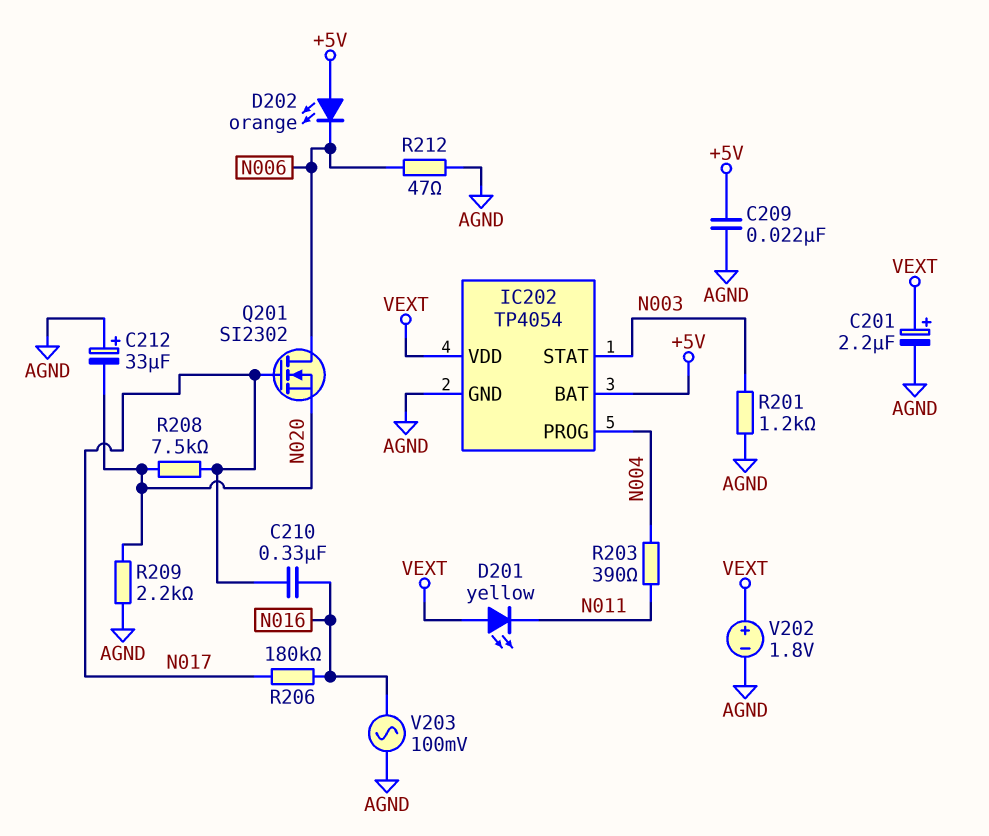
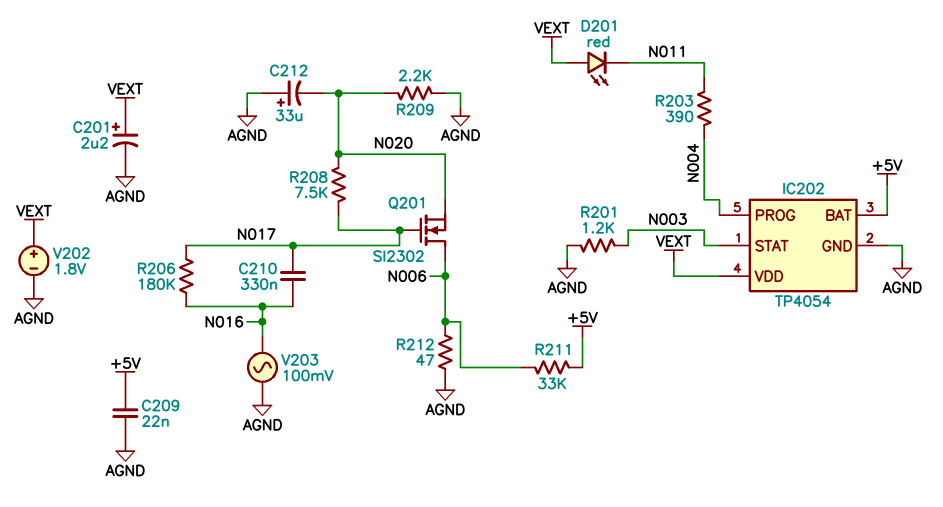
D201: LED yellow (A VEXT, K N011) -> LED red (A VEXT, K N011)
D202: LED orange (A +5V, K N006) -> none
R211: none -> 33k (+5V, N006)

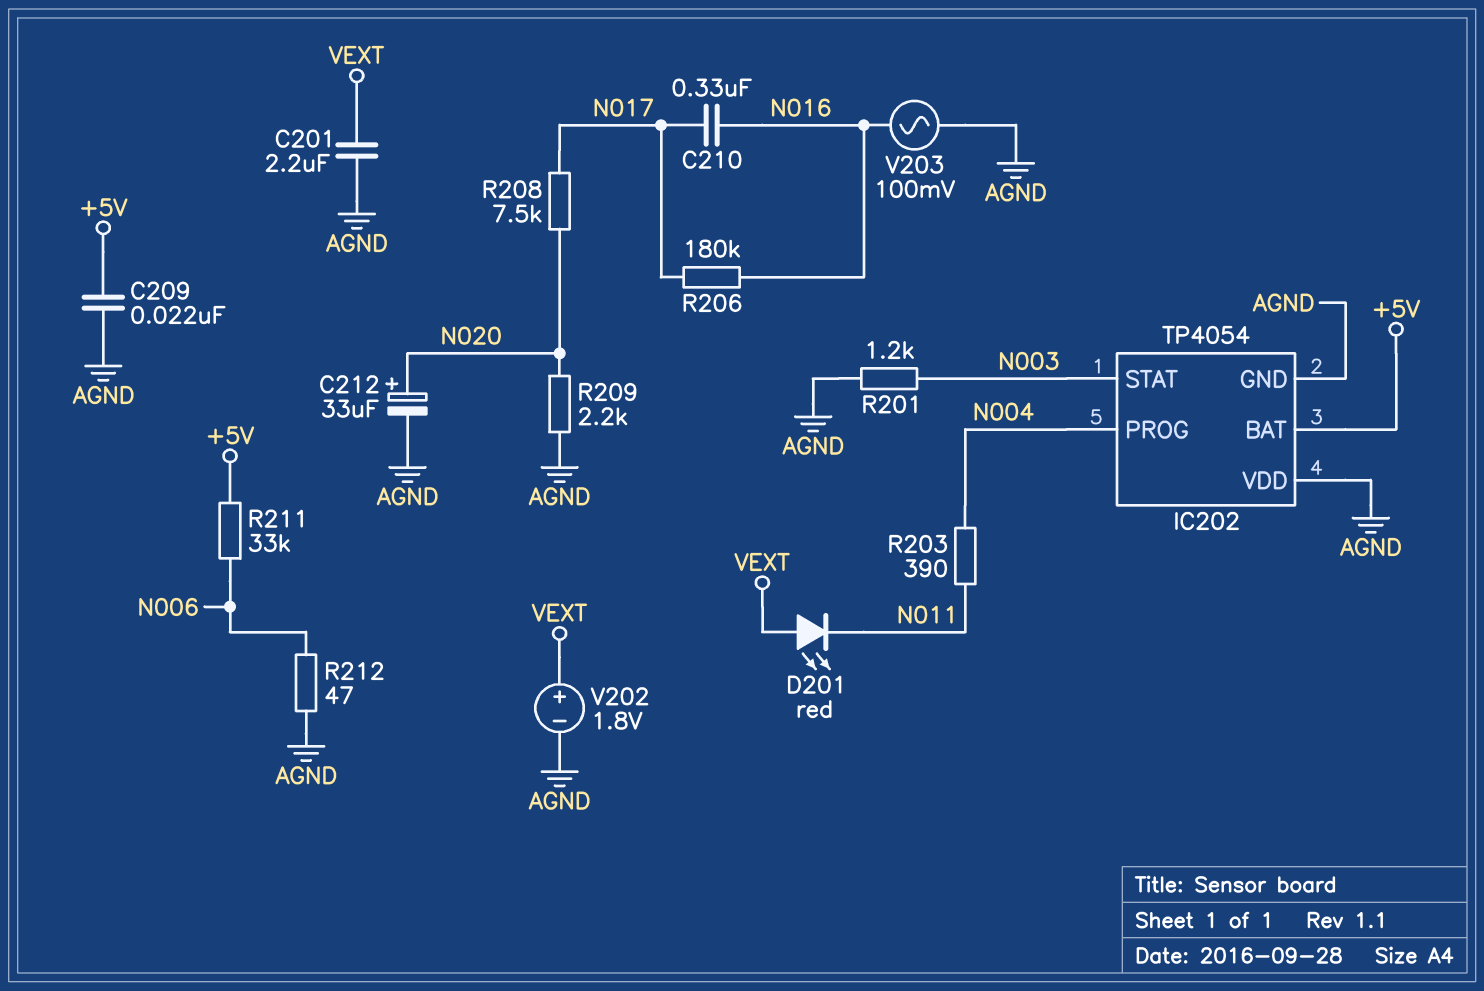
C201: 2.2uF (plus VEXT, minus AGND) -> 2.2uF (AGND, VEXT)
C212: 33uF (plus AGND, minus N020) -> 33uF (plus N020, minus AGND)
IC202 pin VDD: VEXT -> AGND
Q201: NMOS SI2302 (G N017, D N006, S N020) -> none

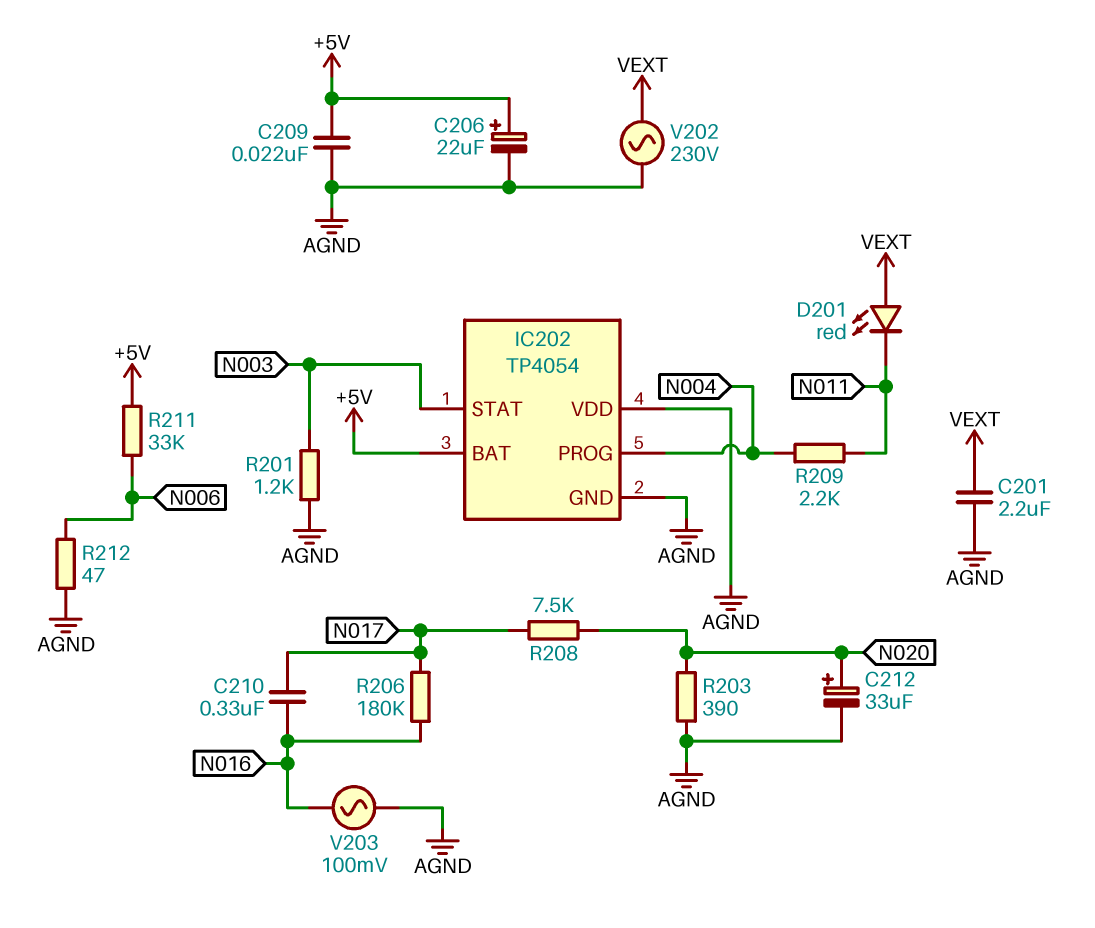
C206: none -> 22uF (plus +5V, minus AGND)
R203: 390 (N004, N011) -> 390 (AGND, N020)
R209: 2.2k (AGND, N020) -> 2.2k (N004, N011)
V202: 1.8V (plus VEXT, minus AGND) -> AC 230V (AGND, VEXT)

